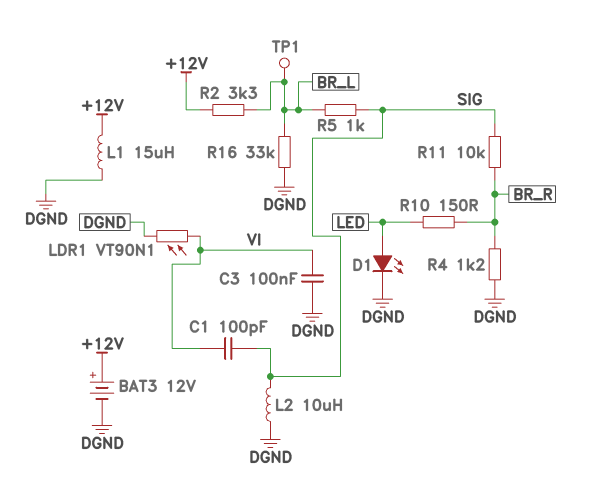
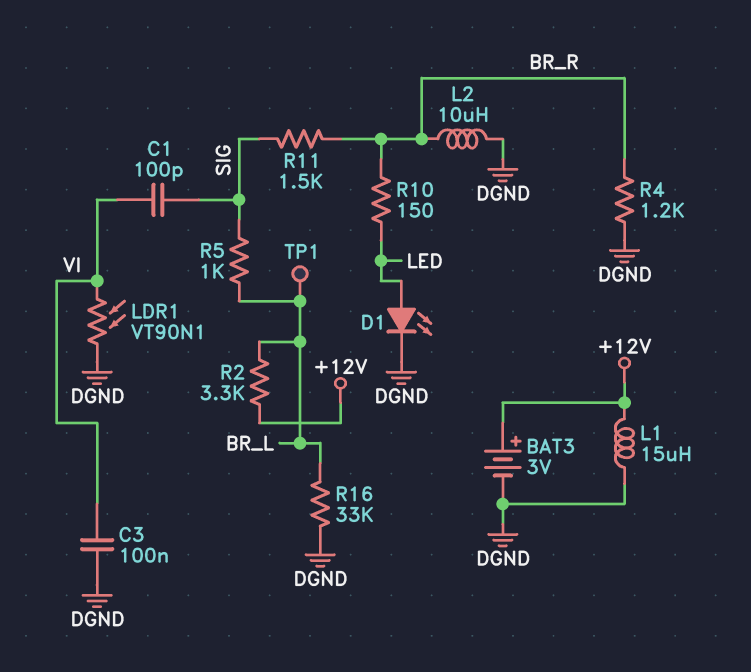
BAT3: 12V (plus +12V, minus DGND) -> 3V (plus +12V, minus DGND)
L2: 10uH (DGND, SIG) -> 10uH (BR_R, DGND)
R11: 10k (BR_R, SIG) -> 1.5k (BR_R, SIG)

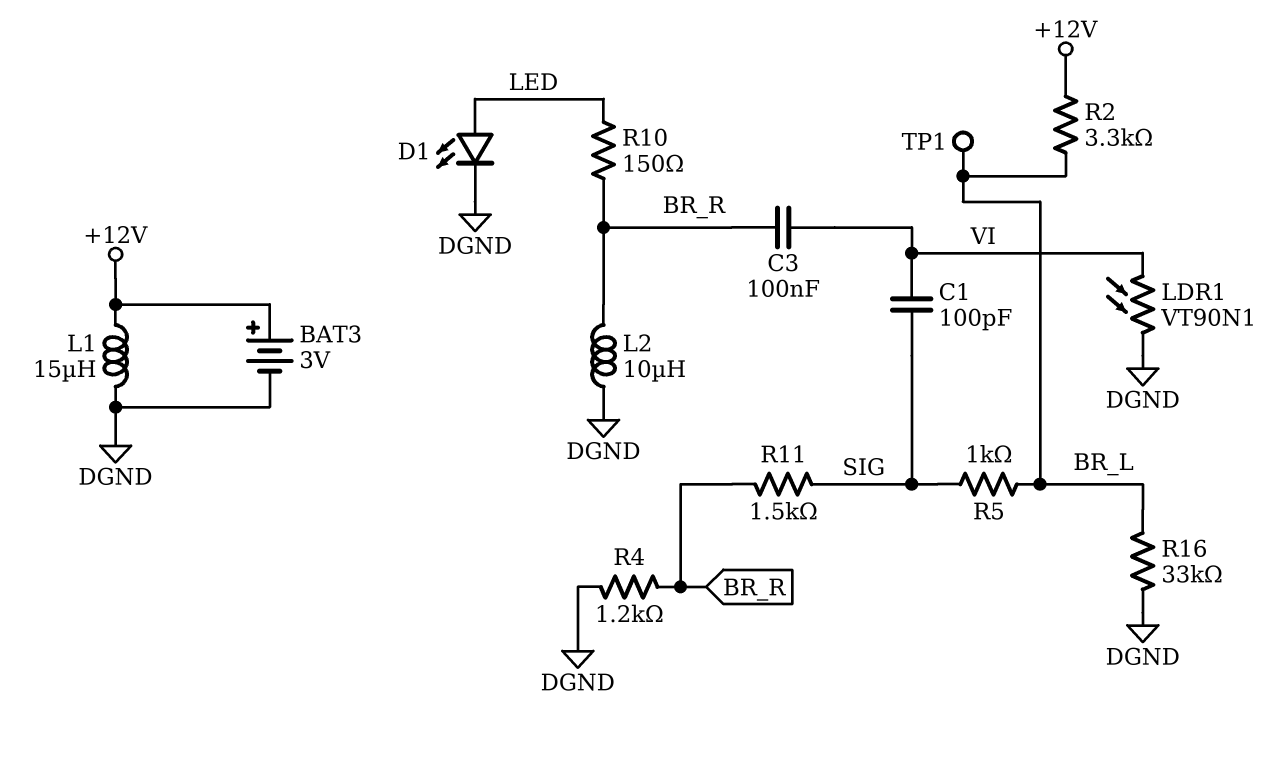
C3: 100nF (DGND, VI) -> 100nF (BR_R, VI)

